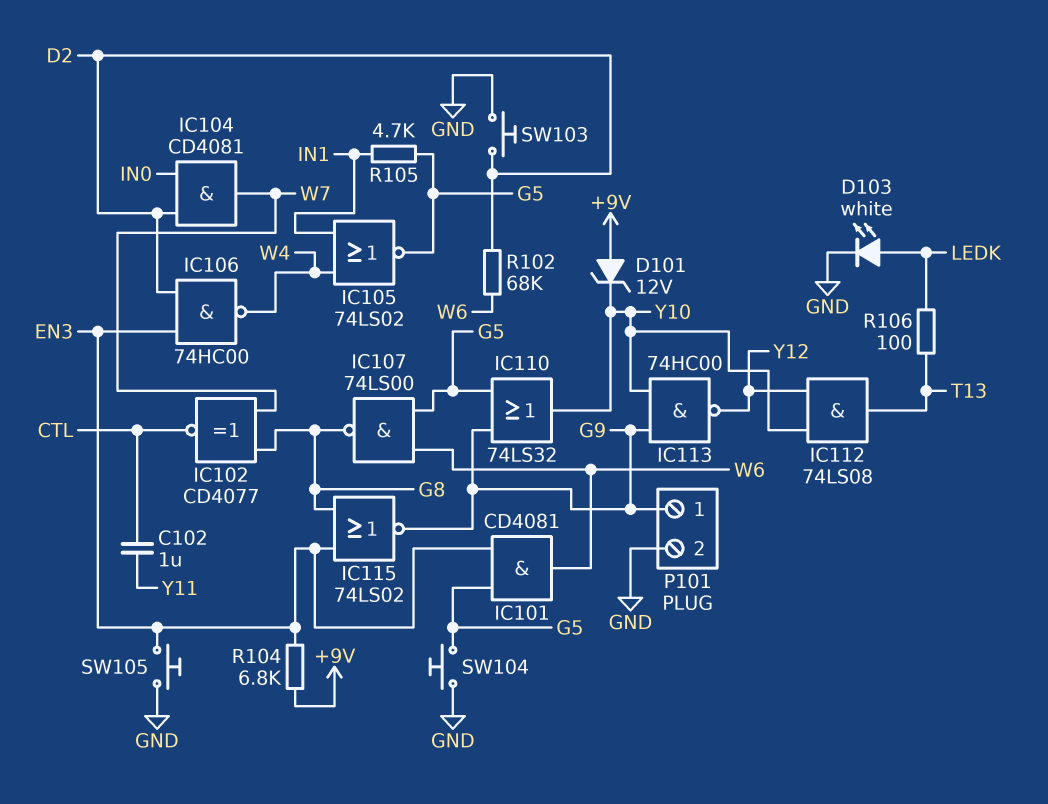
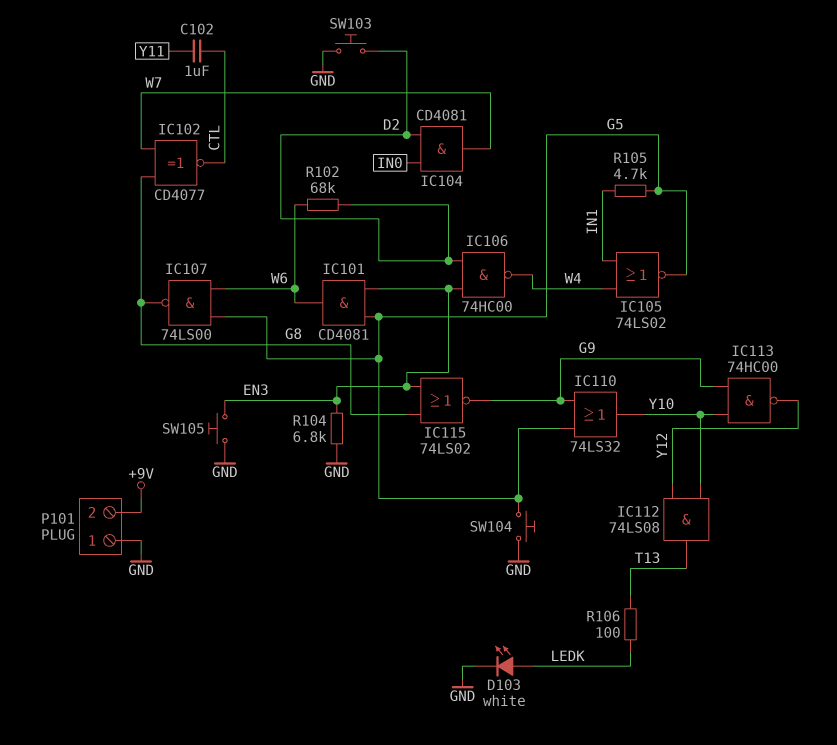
D101: zener 12V (A +9V, K Y10) -> none
P101 pin 1: G9 -> GND
P101 pin 2: GND -> +9V
R104: 6.8k (+9V, EN3) -> 6.8k (EN3, GND)

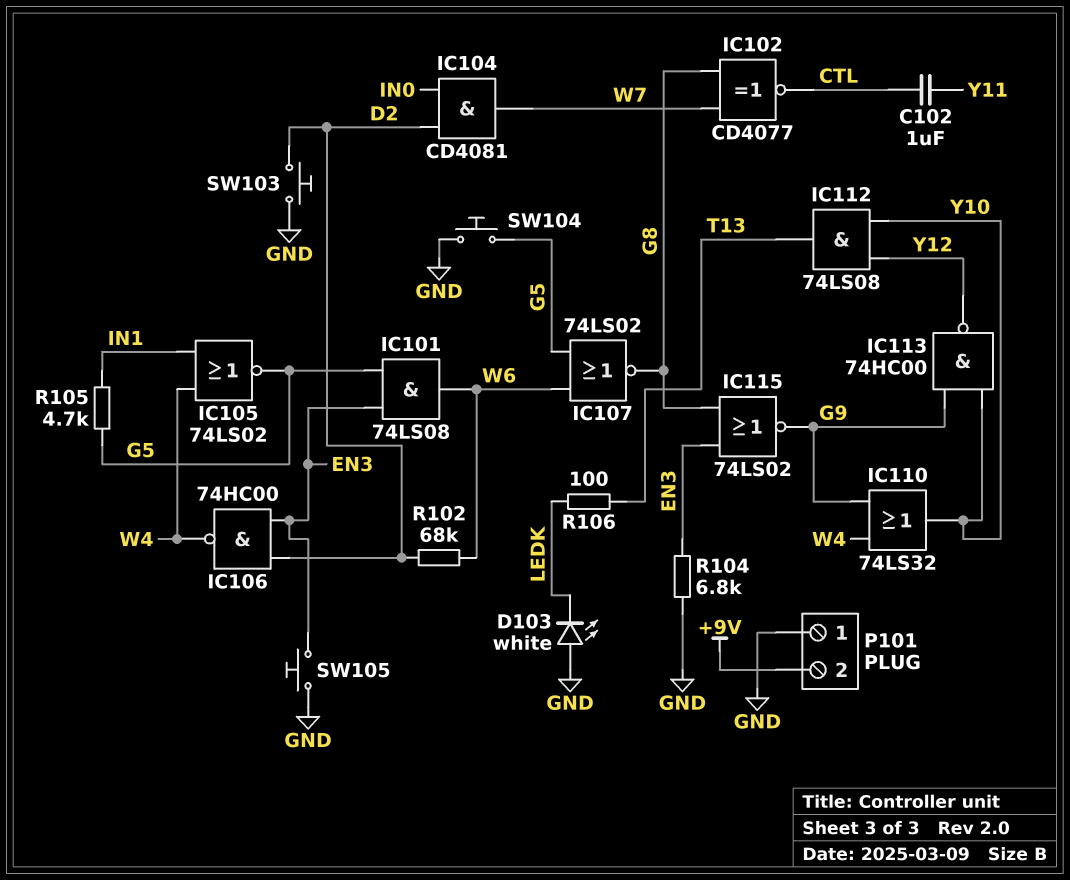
D103: LED white (A LEDK, K GND) -> LED white (A GND, K LEDK)
IC101: AND CD4081 (in EN3, in G5, out W6) -> AND 74LS08 (in EN3, in G5, out W6)
IC107: NAND 74LS00 (in G5, in W6, out G8) -> NOR 74LS02 (in G5, in W6, out G8)
IC110: OR 74LS32 (in G5, in G9, out Y10) -> OR 74LS32 (in G9, in W4, out Y10)

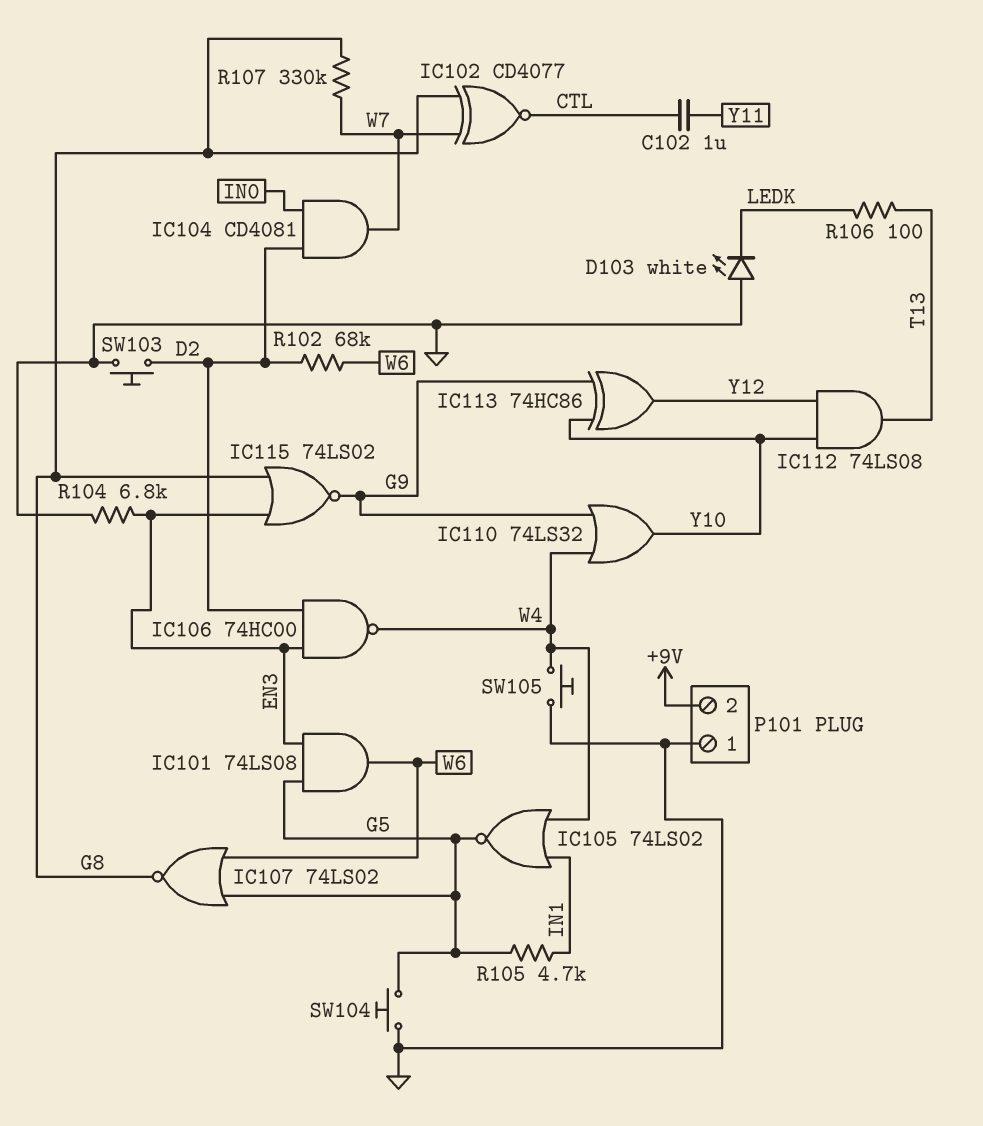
IC113: NAND 74HC00 (in G9, in Y10, out Y12) -> XOR 74HC86 (in G9, in Y10, out Y12)
R107: none -> 330k (G8, W7)
SW105: button (EN3, GND) -> button (GND, W4)

